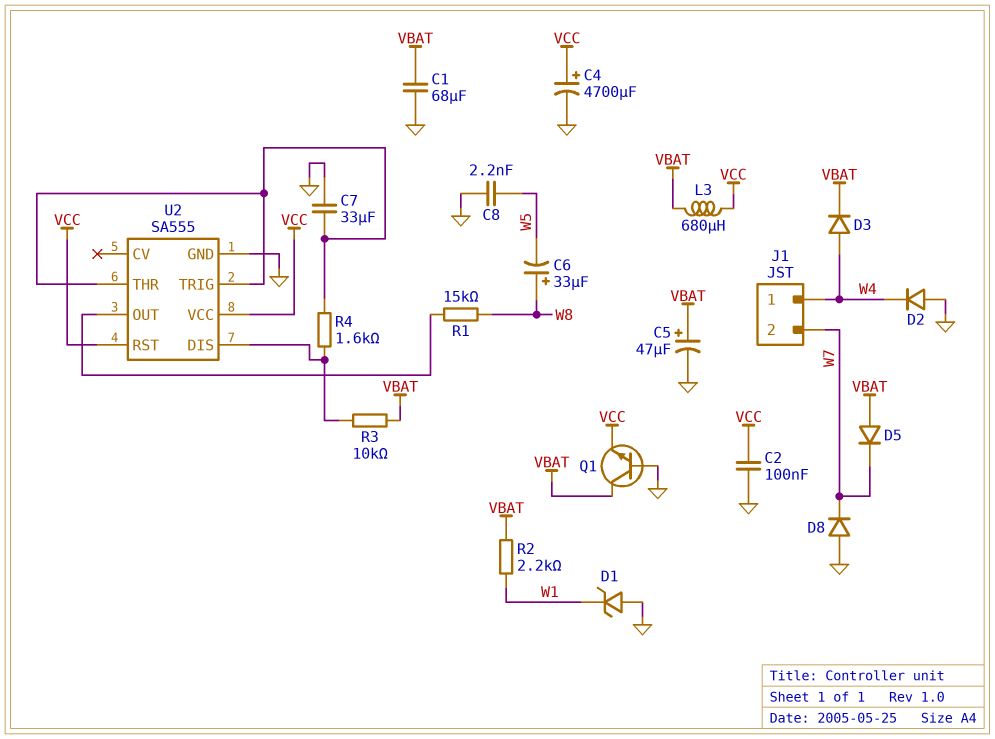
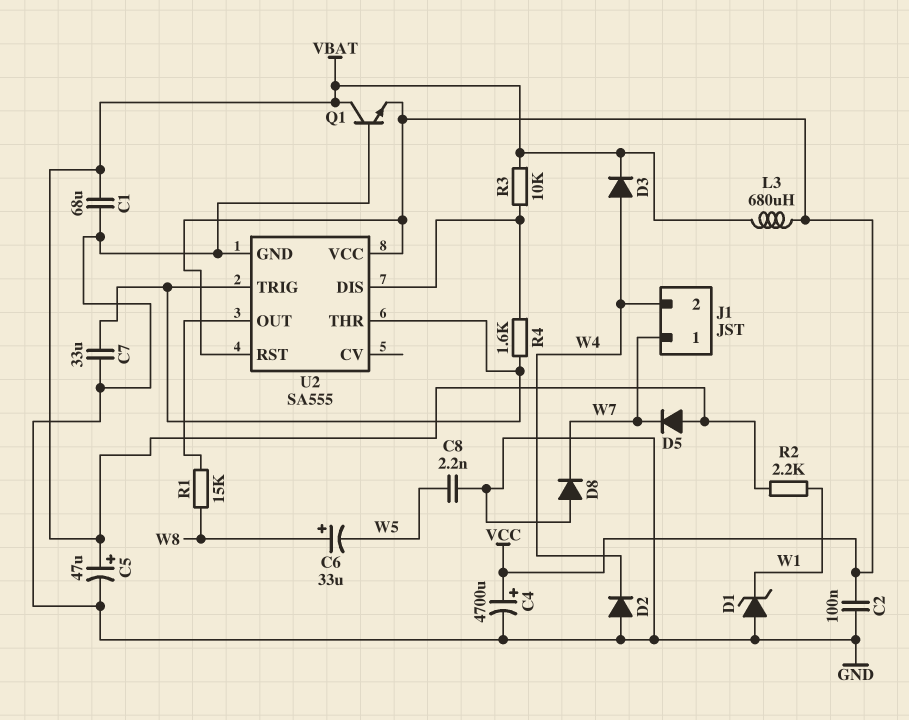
J1 pin 1: W4 -> W7
J1 pin 2: W7 -> W4

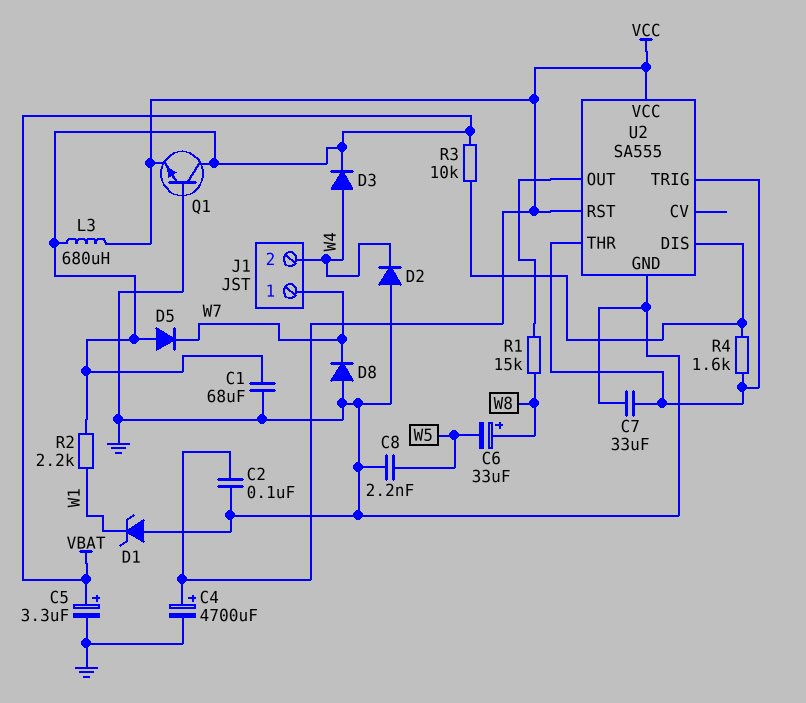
C5: 47uF (plus VBAT, minus GND) -> 3.3uF (plus VBAT, minus GND)

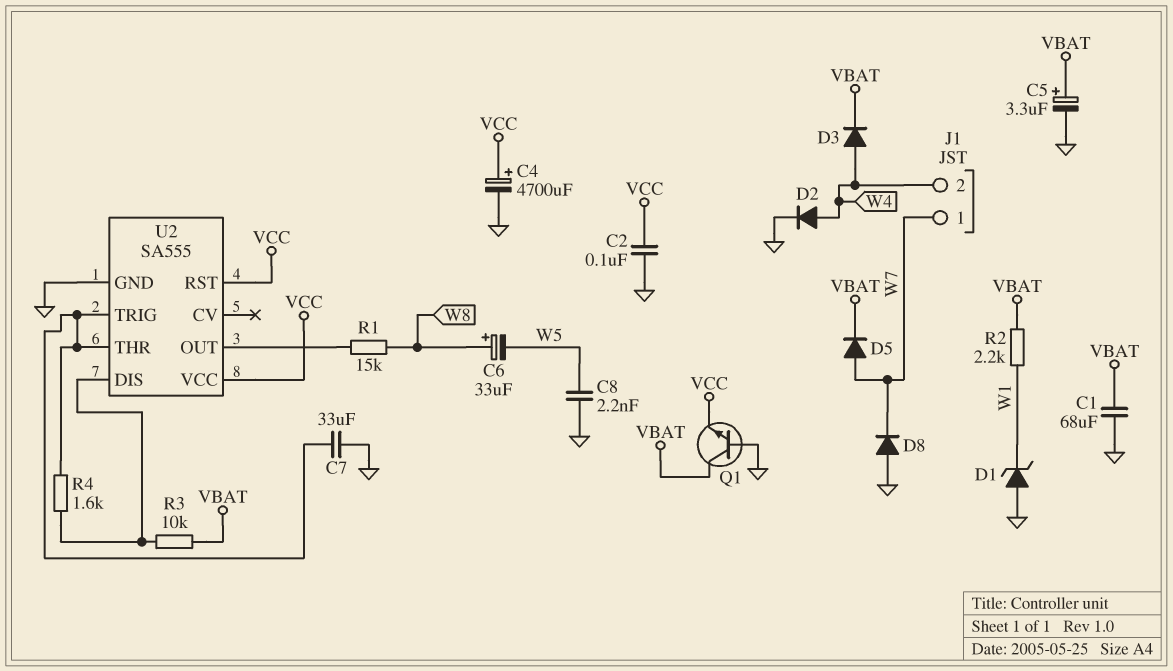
D2: diode (A GND, K W4) -> diode (A W4, K GND)
D5: diode (A VBAT, K W7) -> diode (A W7, K VBAT)
L3: 680uH (VBAT, VCC) -> none

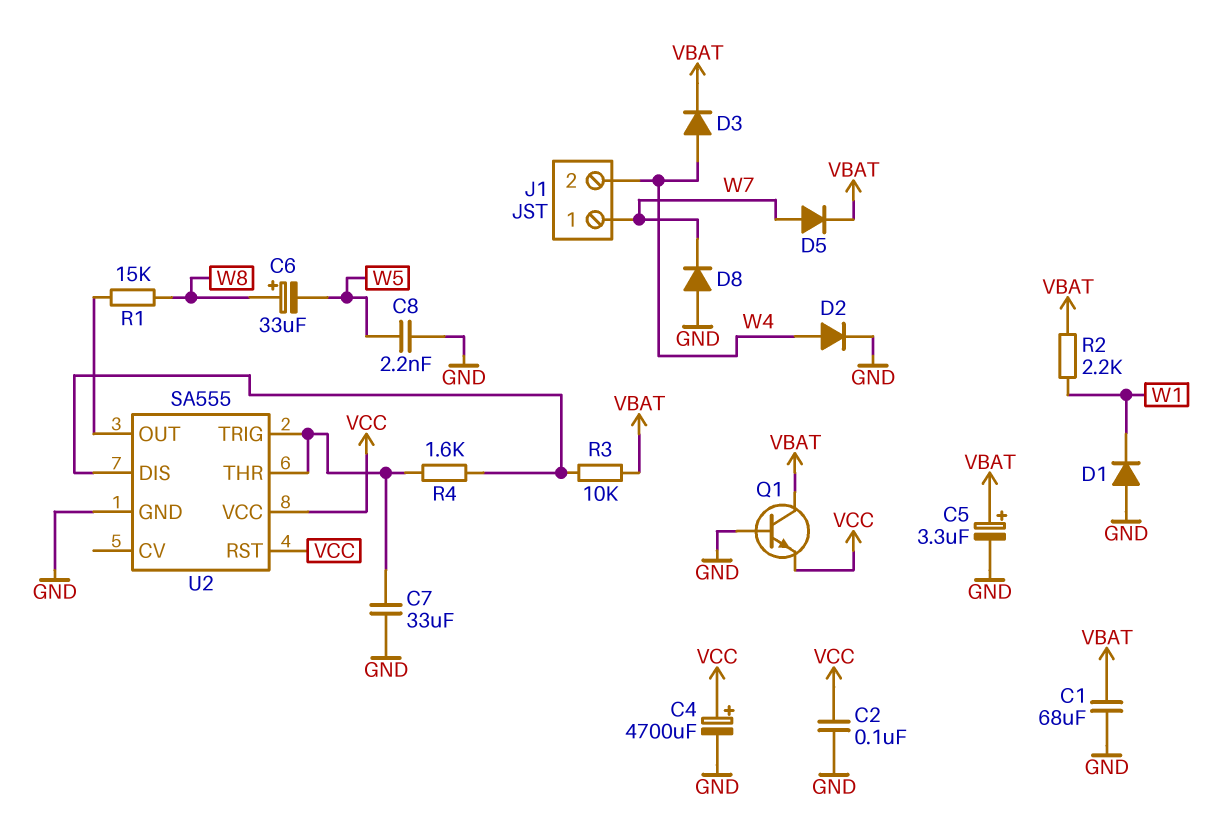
D1: zener (A GND, K W1) -> diode (A GND, K W1)

